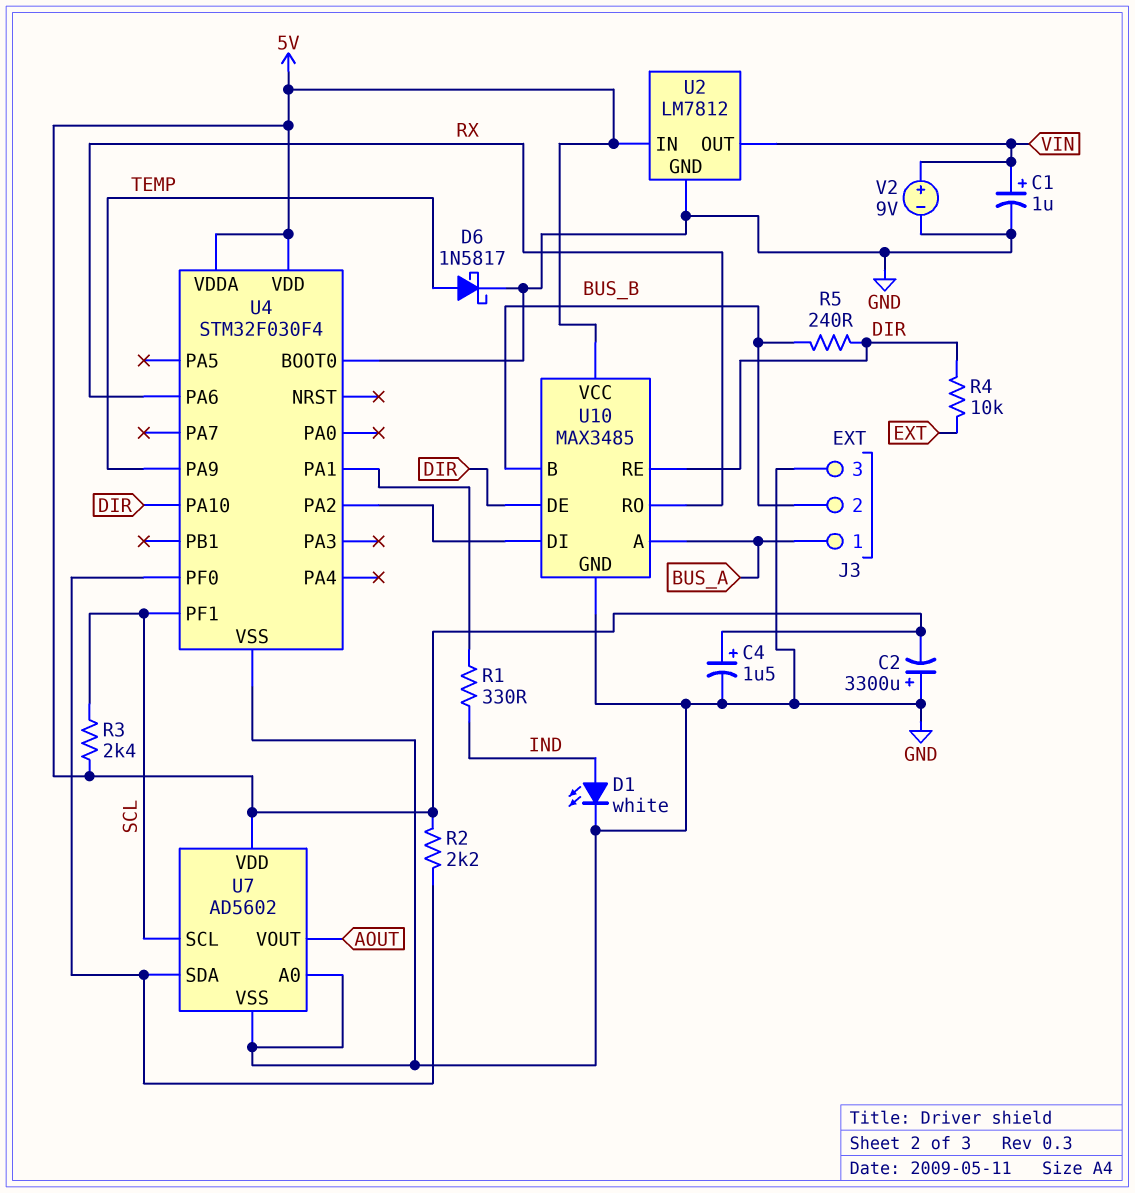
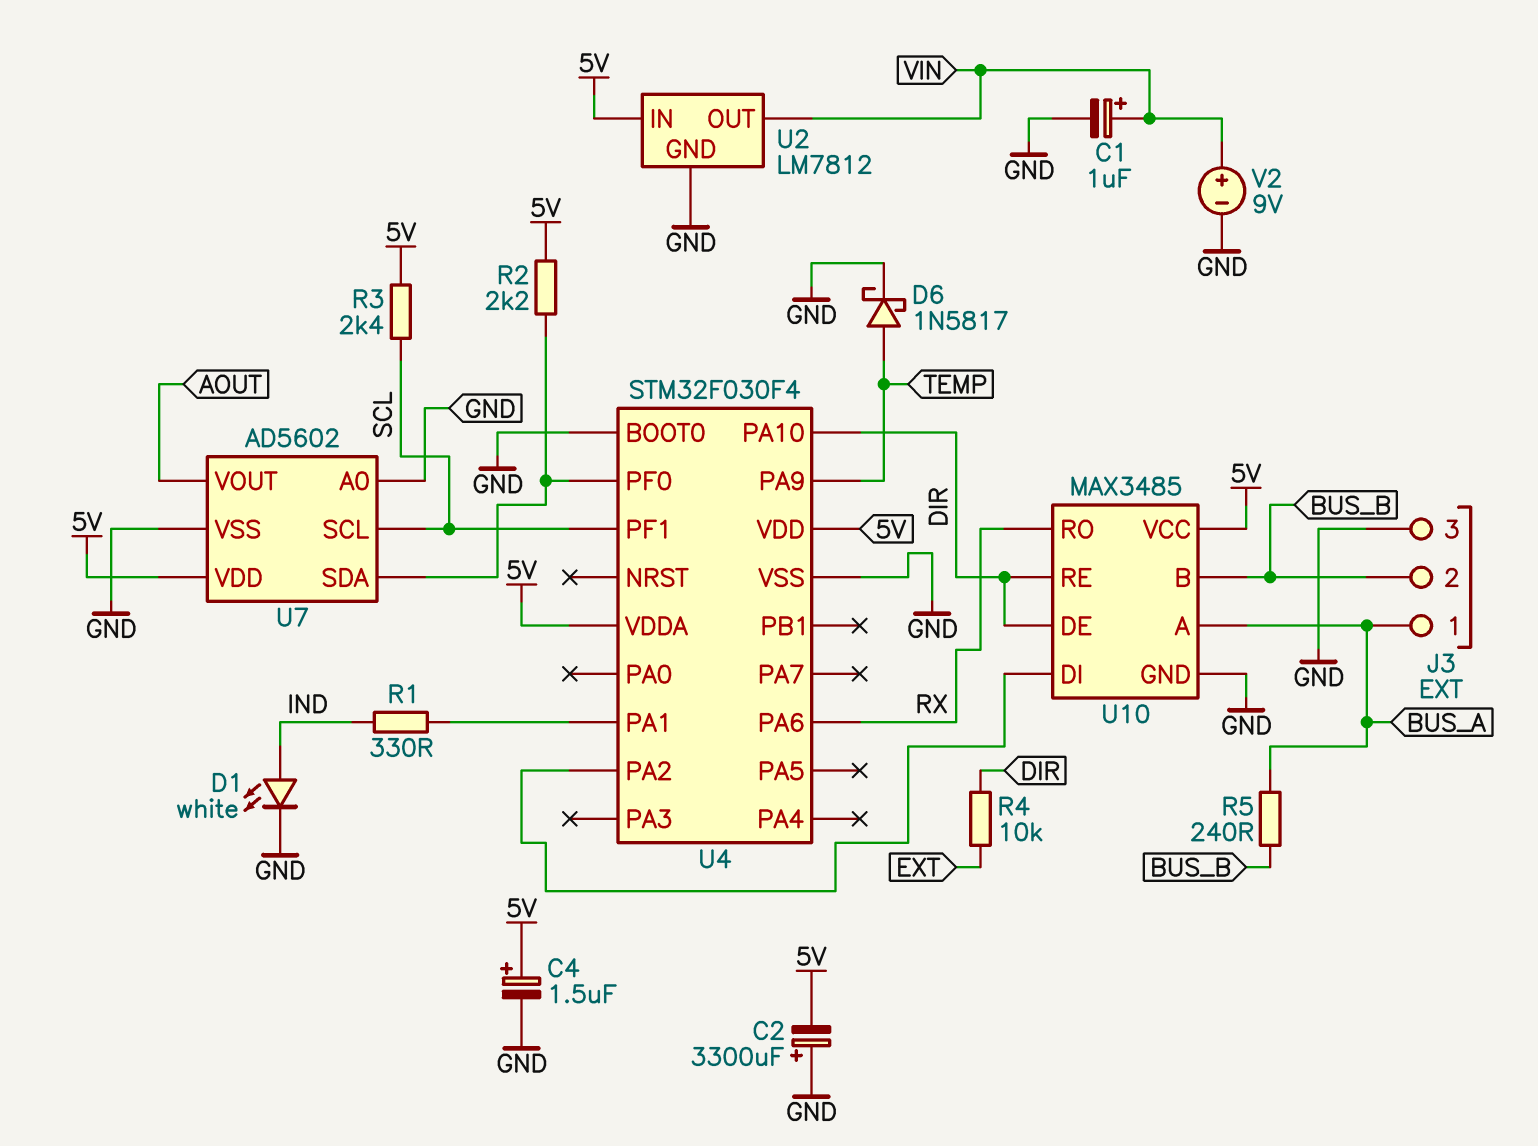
R5: 240 (BUS_B, DIR) -> 240 (BUS_A, BUS_B)

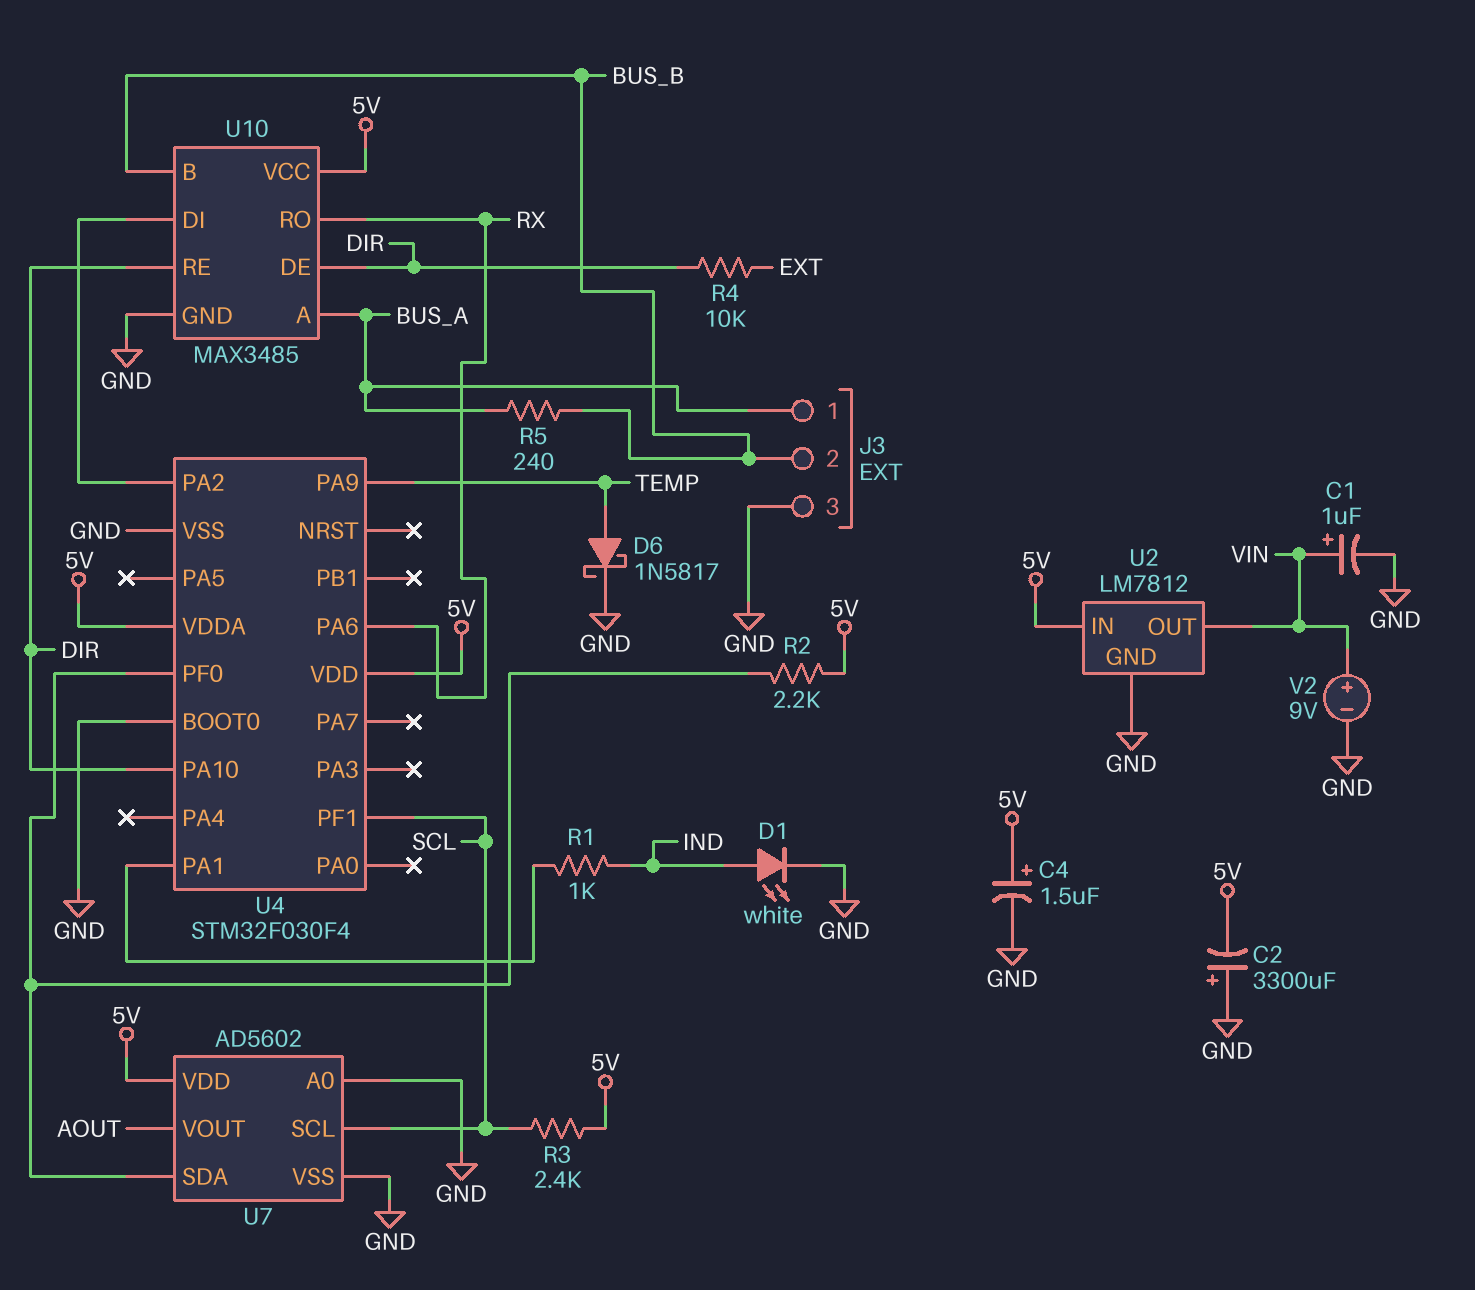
R1: 330 (IND, U4/PA1) -> 1k (IND, U4/PA1)

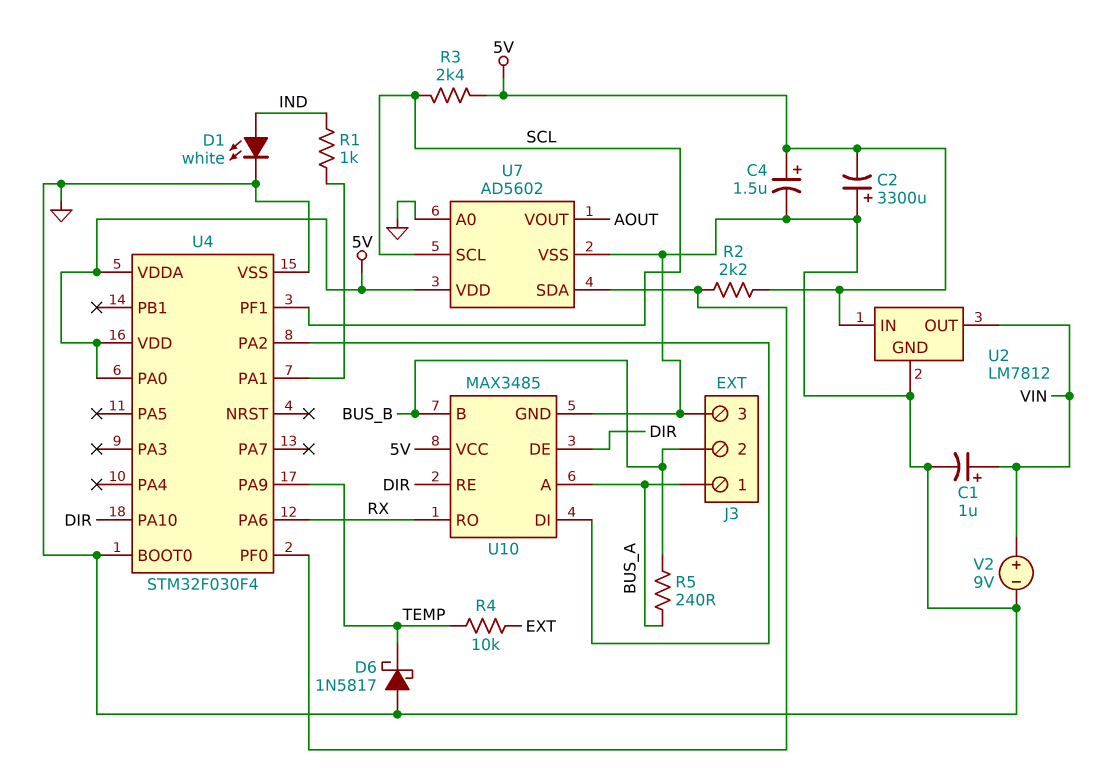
D6: schottky 1N5817 (A TEMP, K GND) -> schottky 1N5817 (A GND, K TEMP)
R4: 10k (DIR, EXT) -> 10k (EXT, TEMP)
U4 pin PA0: none -> 5V

